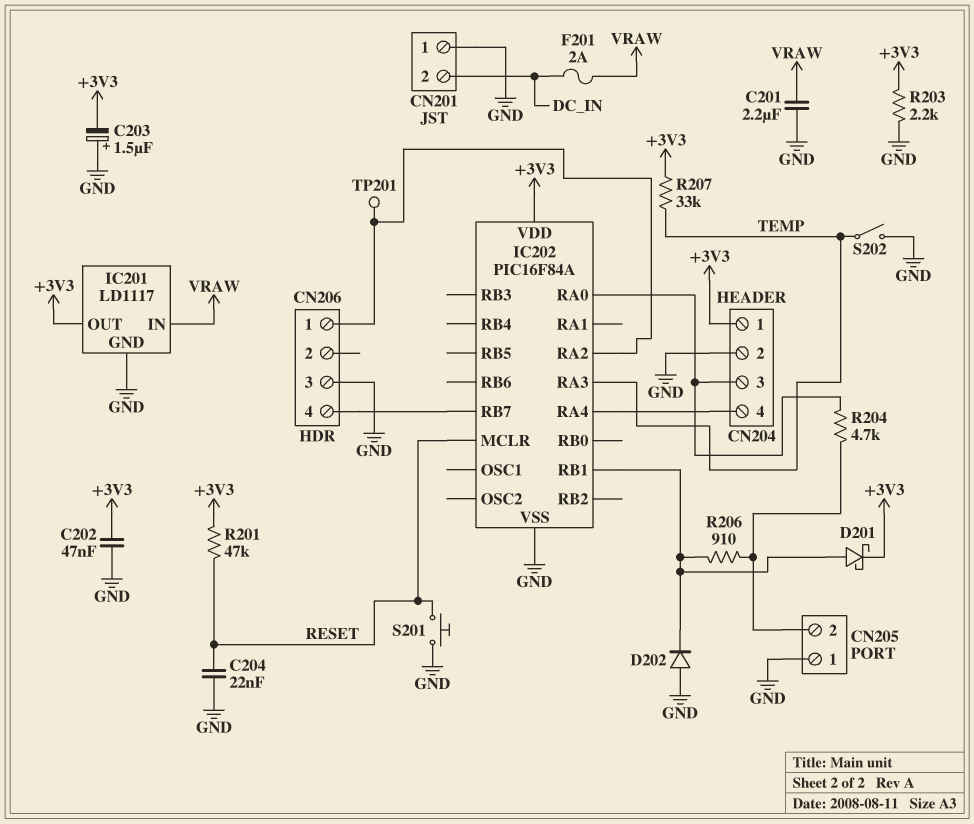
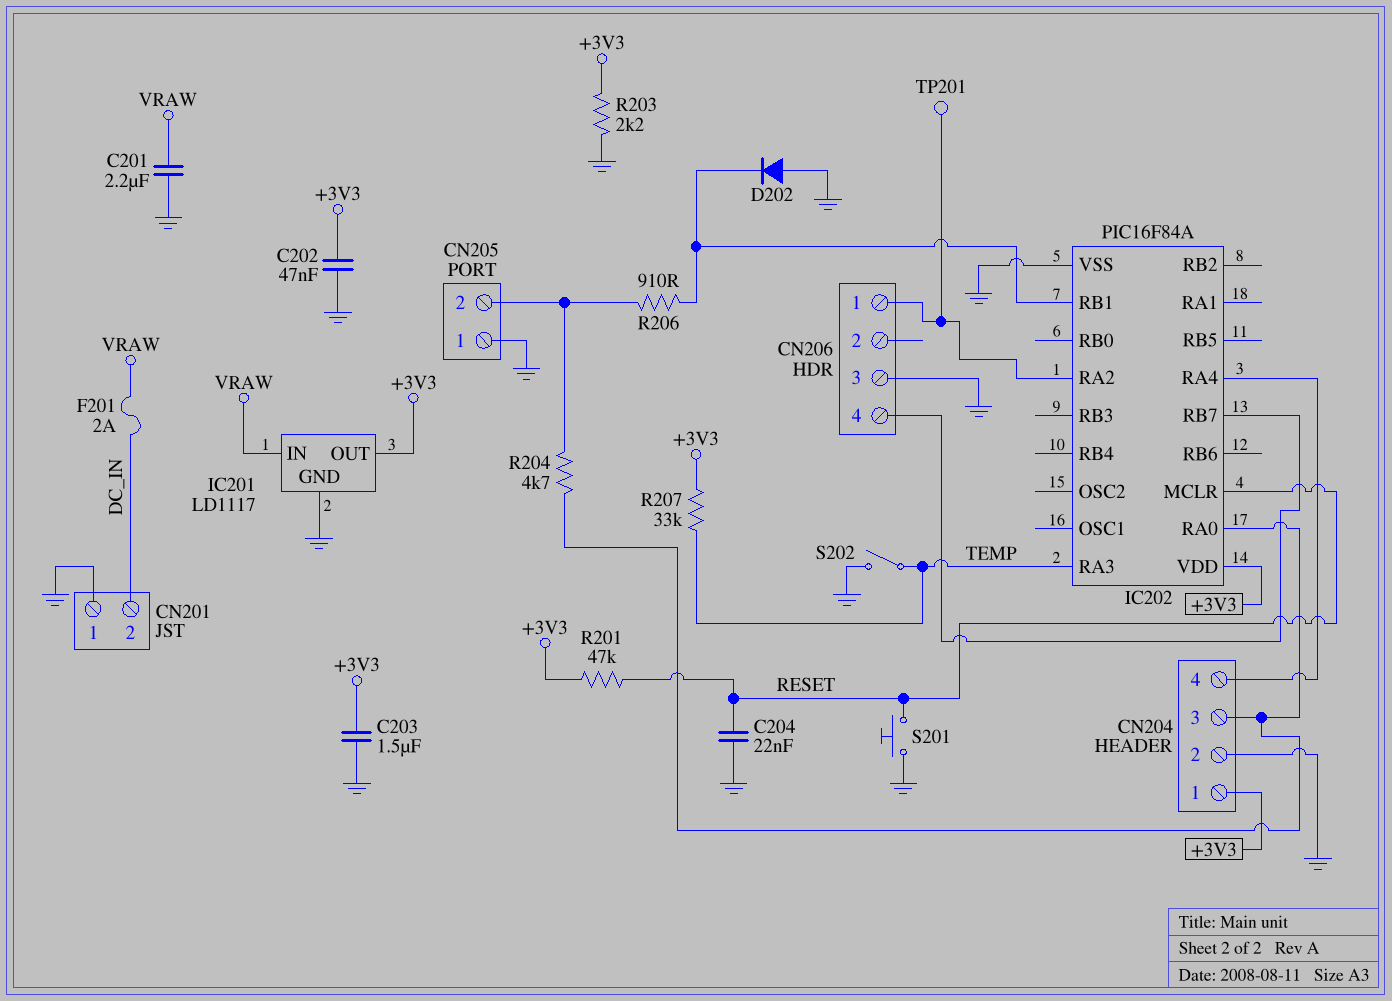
C203: 1.5uF (plus GND, minus +3V3) -> 1.5uF (+3V3, GND)
D201: schottky (A IC202/RB1, K +3V3) -> none

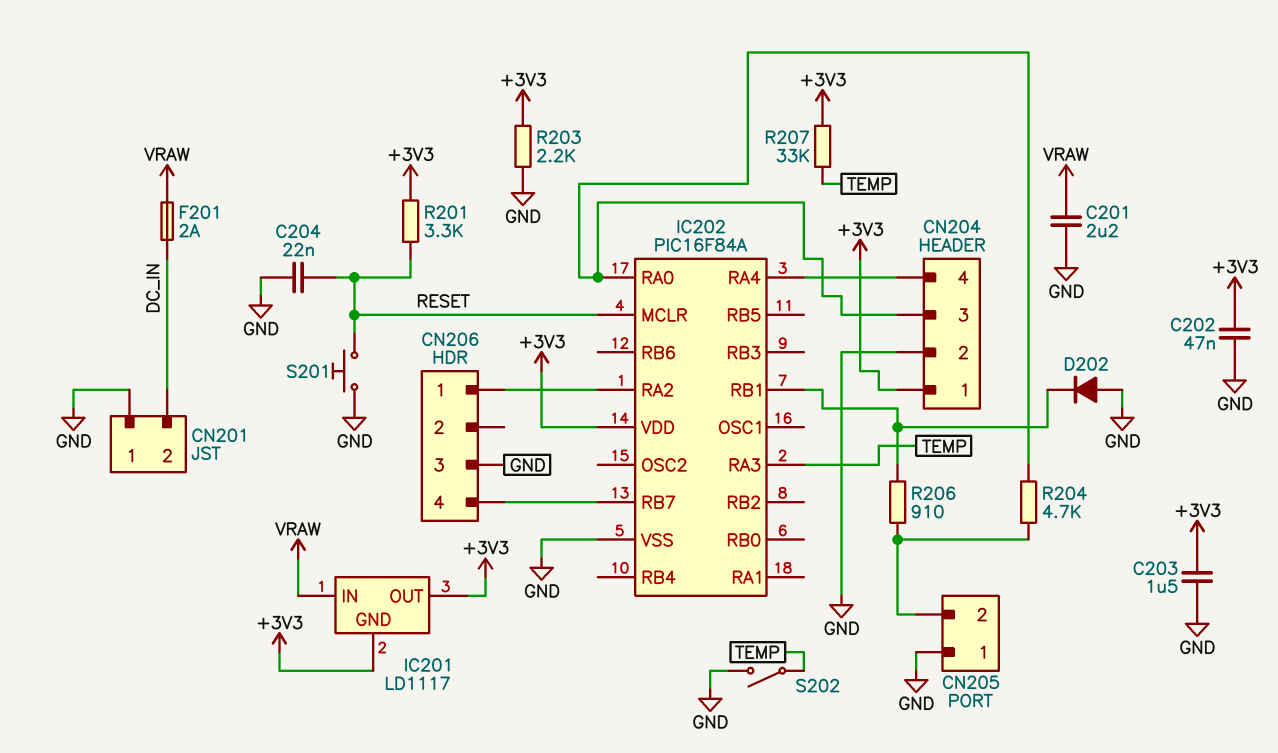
IC201 pin GND: GND -> +3V3
R201: 47k (+3V3, RESET) -> 3.3k (+3V3, RESET)
TP201: test point (CN206/1) -> none

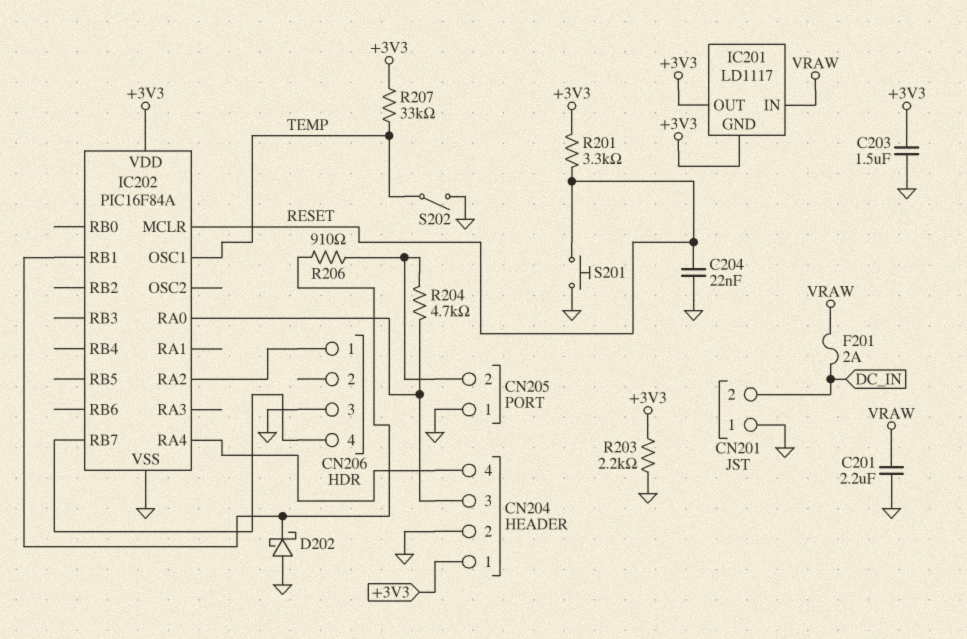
C202: 47nF (+3V3, GND) -> none
D202: diode (A GND, K IC202/RB1) -> schottky (A GND, K IC202/RB1)
IC202 pin OSC1: none -> TEMP
IC202 pin RA3: TEMP -> none

